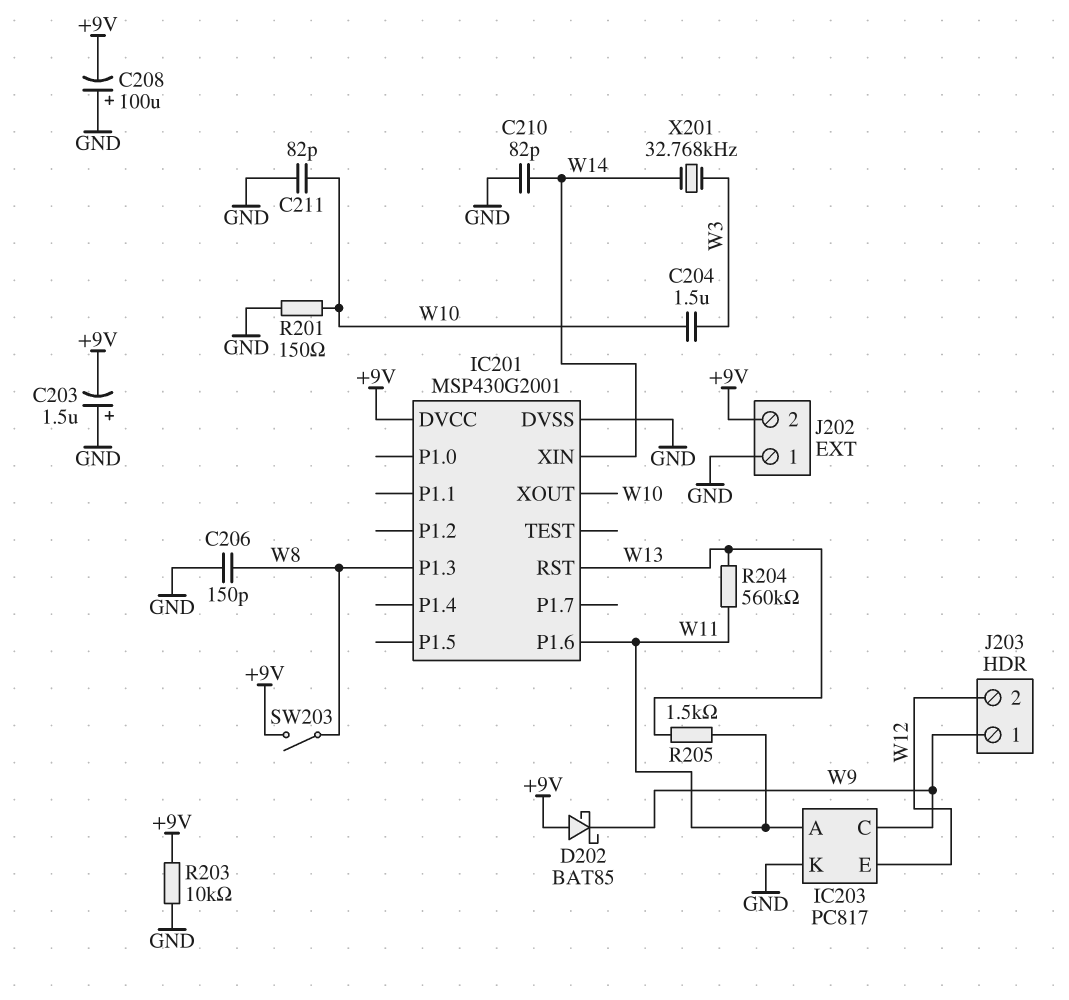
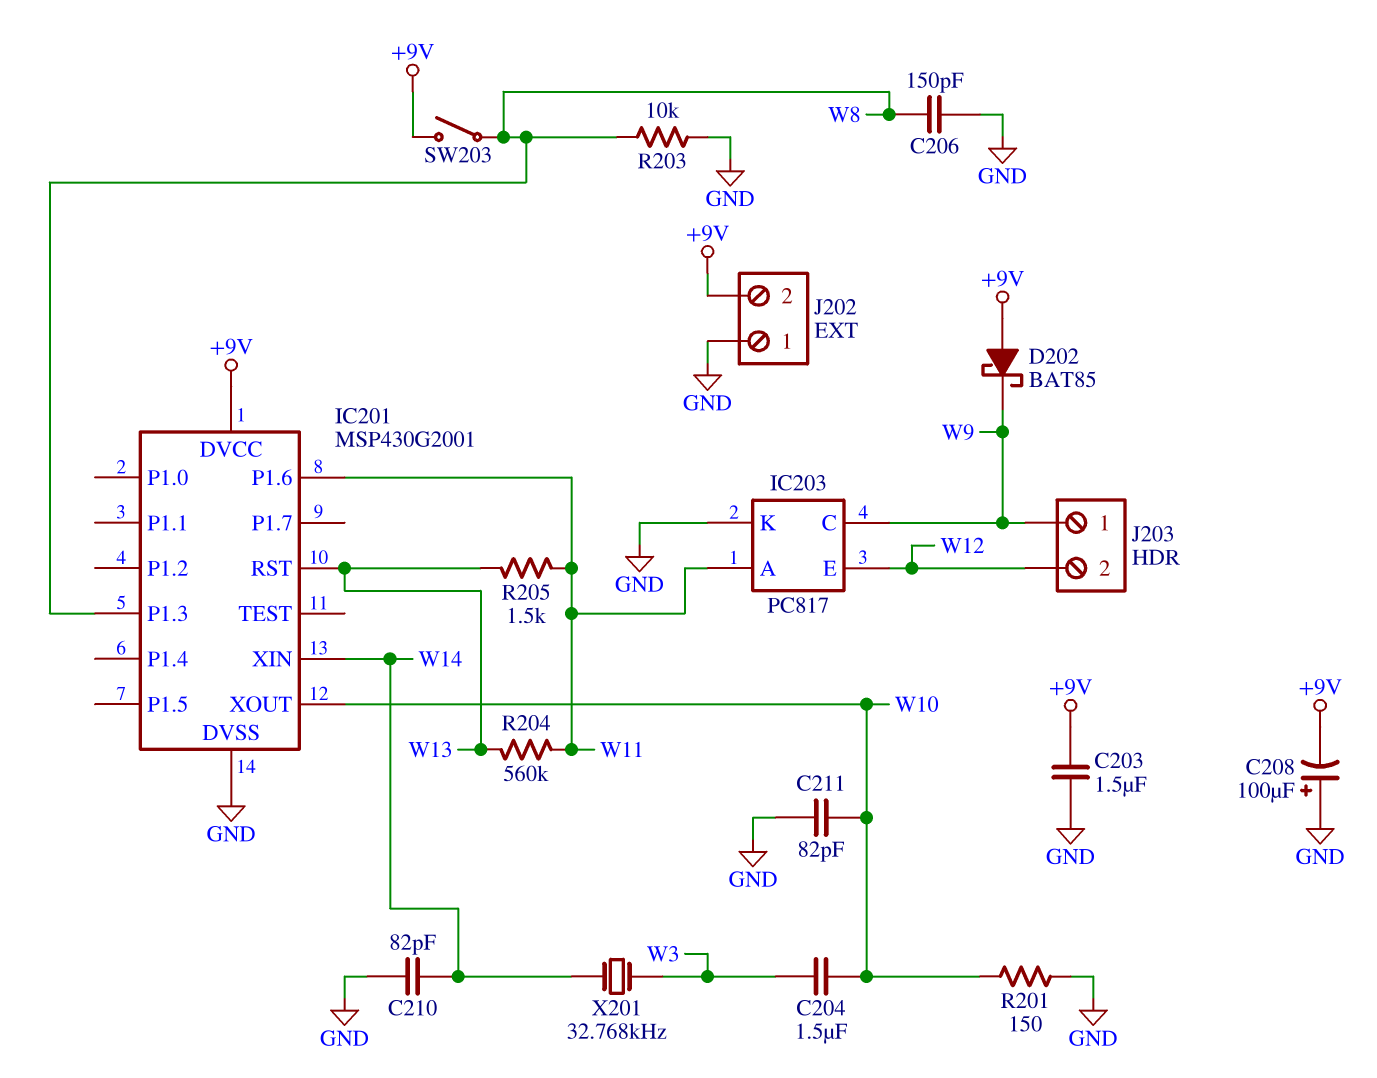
C203: 1.5uF (plus GND, minus +9V) -> 1.5uF (+9V, GND)
R203: 10k (+9V, GND) -> 10k (GND, W8)

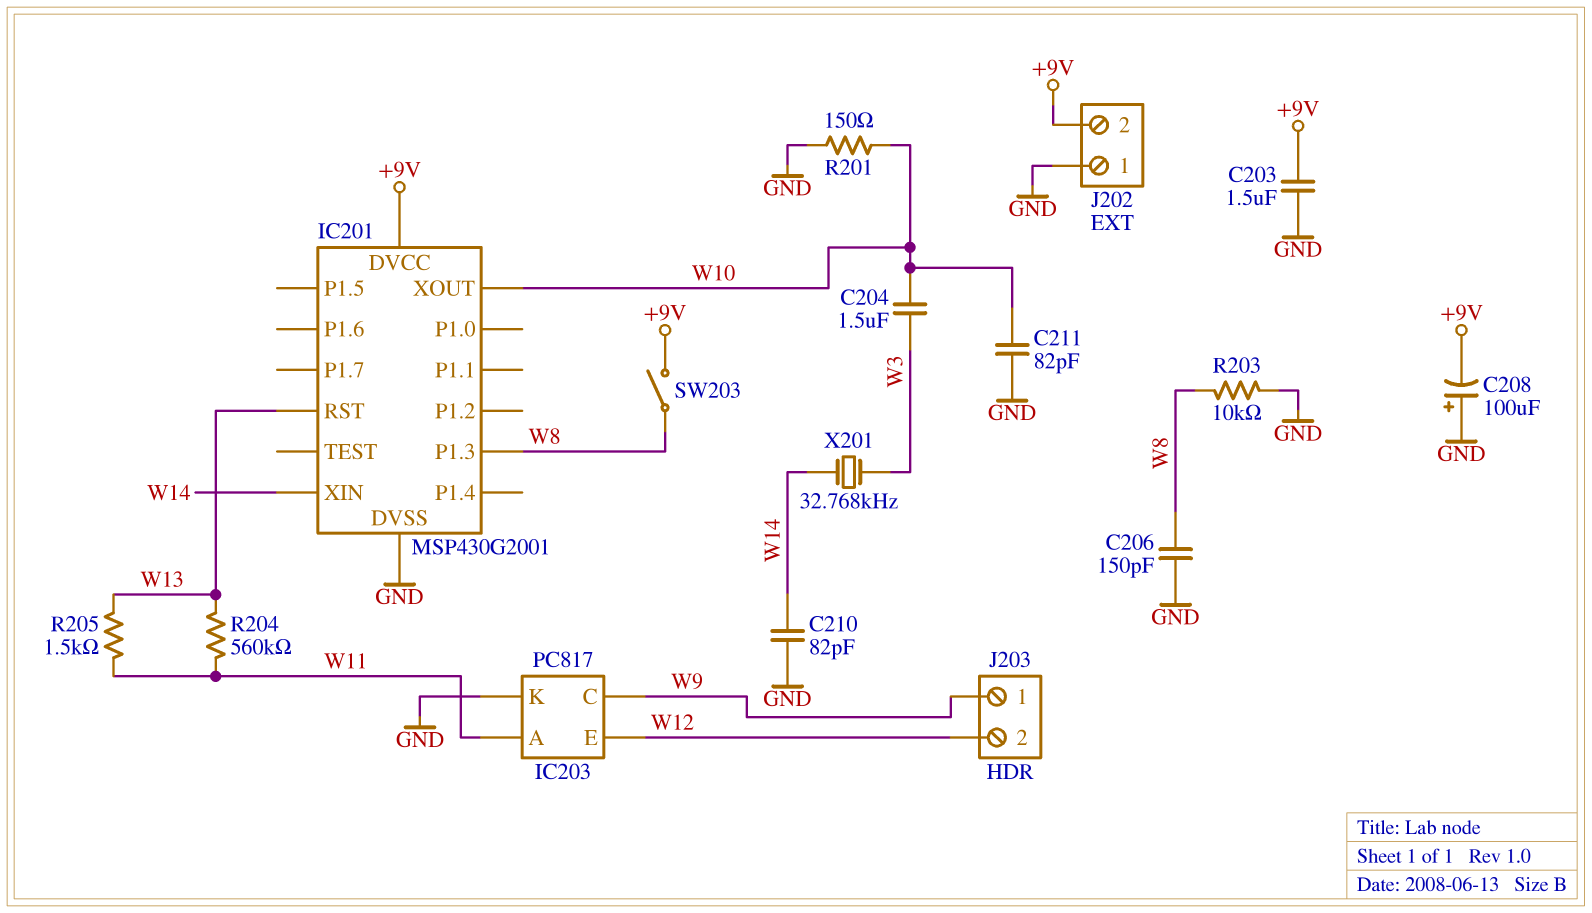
D202: schottky BAT85 (A +9V, K W9) -> none
IC201 pin P1.6: W11 -> none

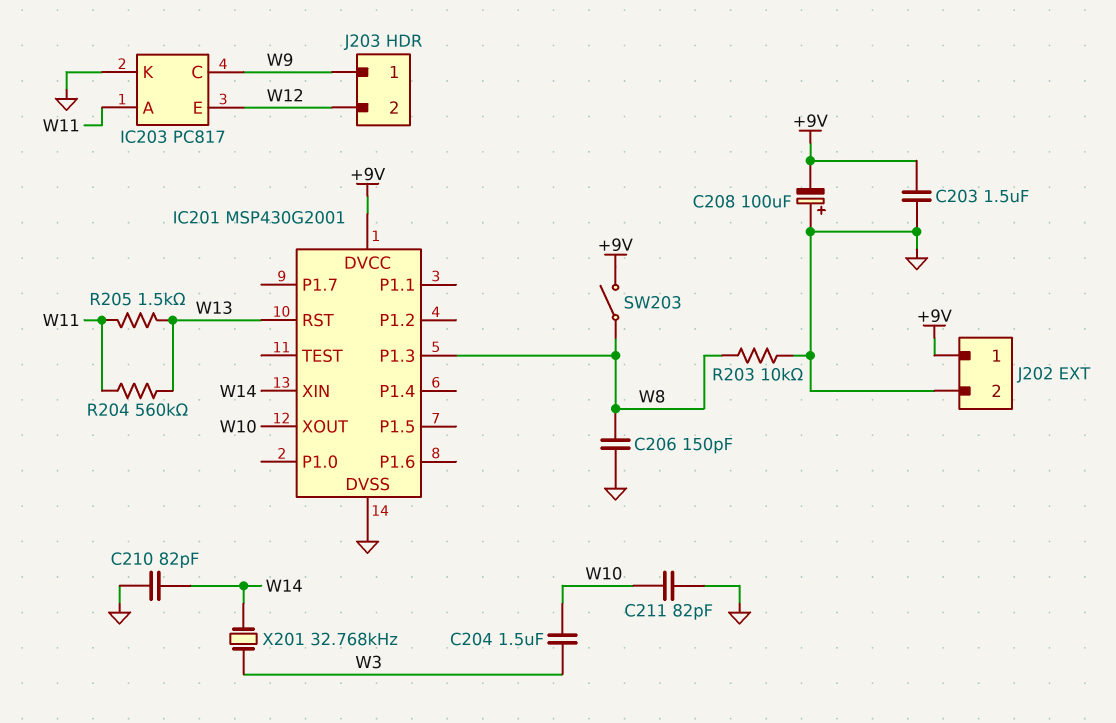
J202 pin 1: GND -> +9V
J202 pin 2: +9V -> GND
R201: 150 (GND, W10) -> none

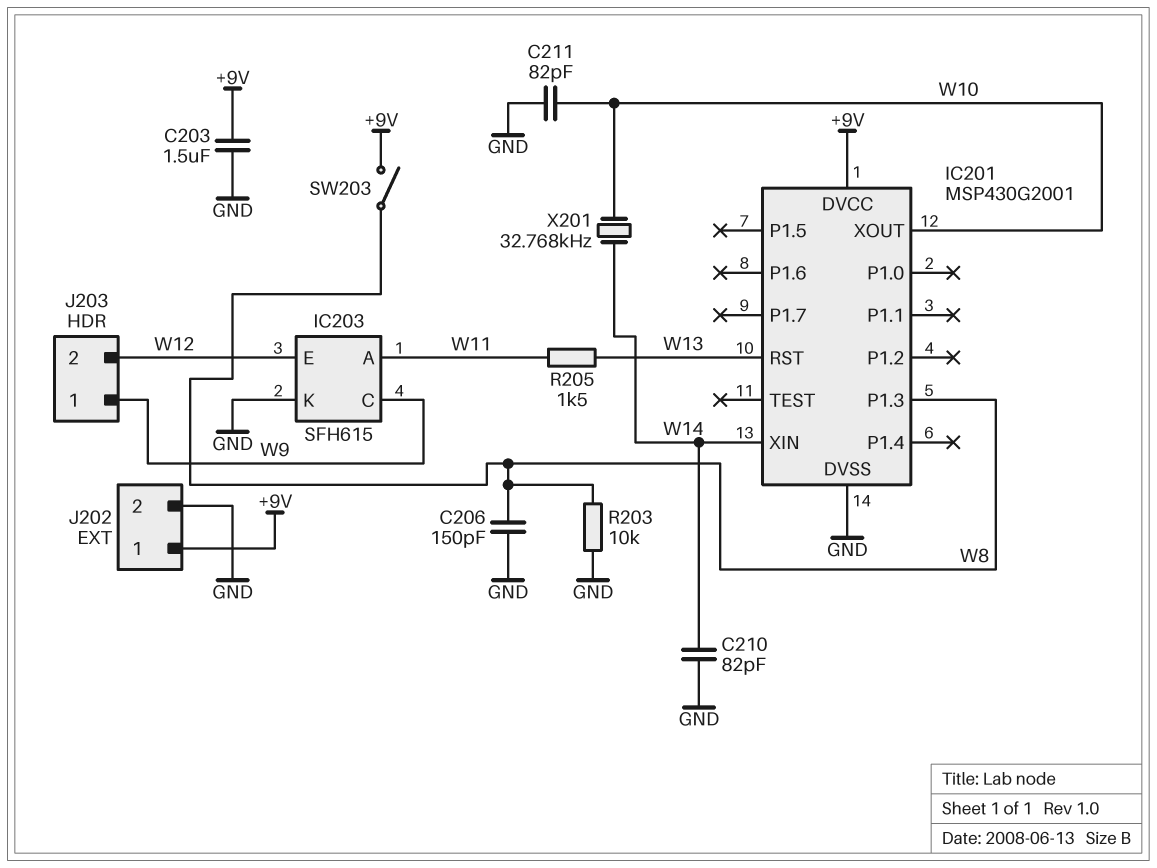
C204: 1.5uF (W3, W10) -> none
C208: 100uF (plus GND, minus +9V) -> none
IC203: PC817 -> SFH615
R204: 560k (W11, W13) -> none
X201: 32.768kHz (W3, W14) -> 32.768kHz (W10, W14)

